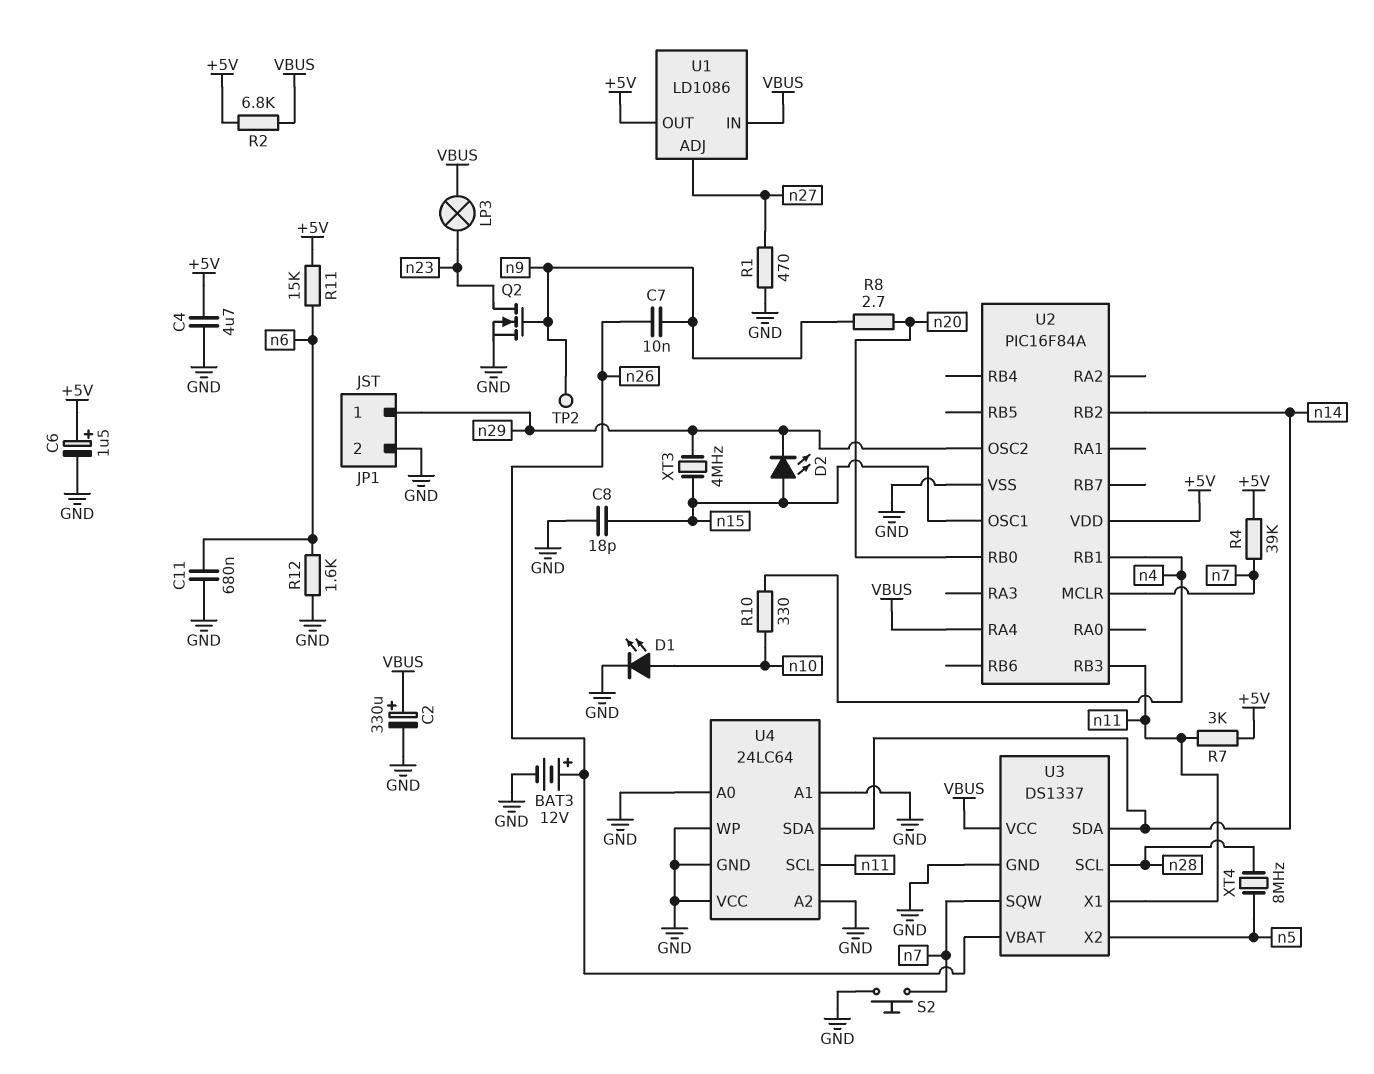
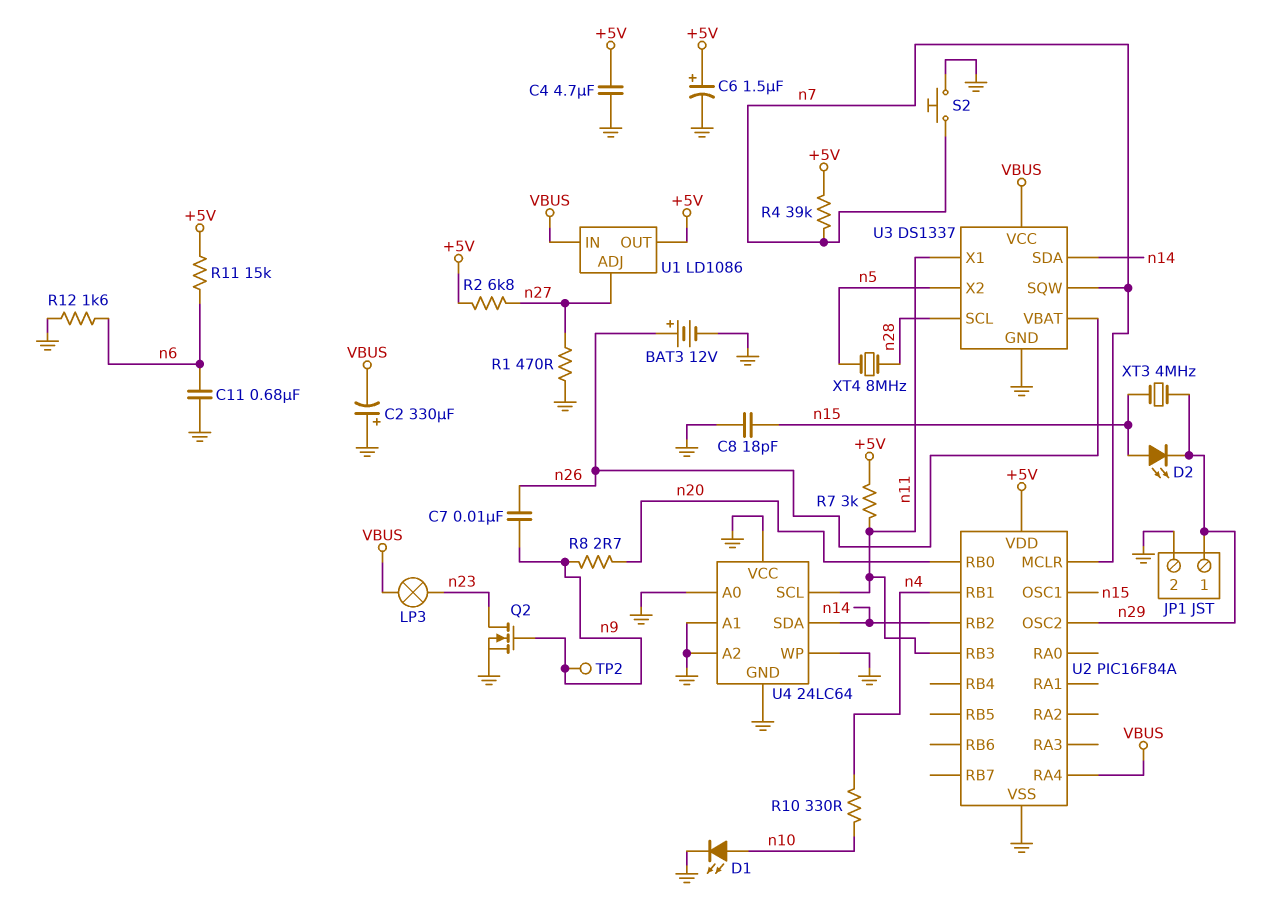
C2: 330uF (plus VBUS, minus GND) -> 330uF (plus GND, minus VBUS)
R2: 6.8k (+5V, VBUS) -> 6.8k (+5V, n27)

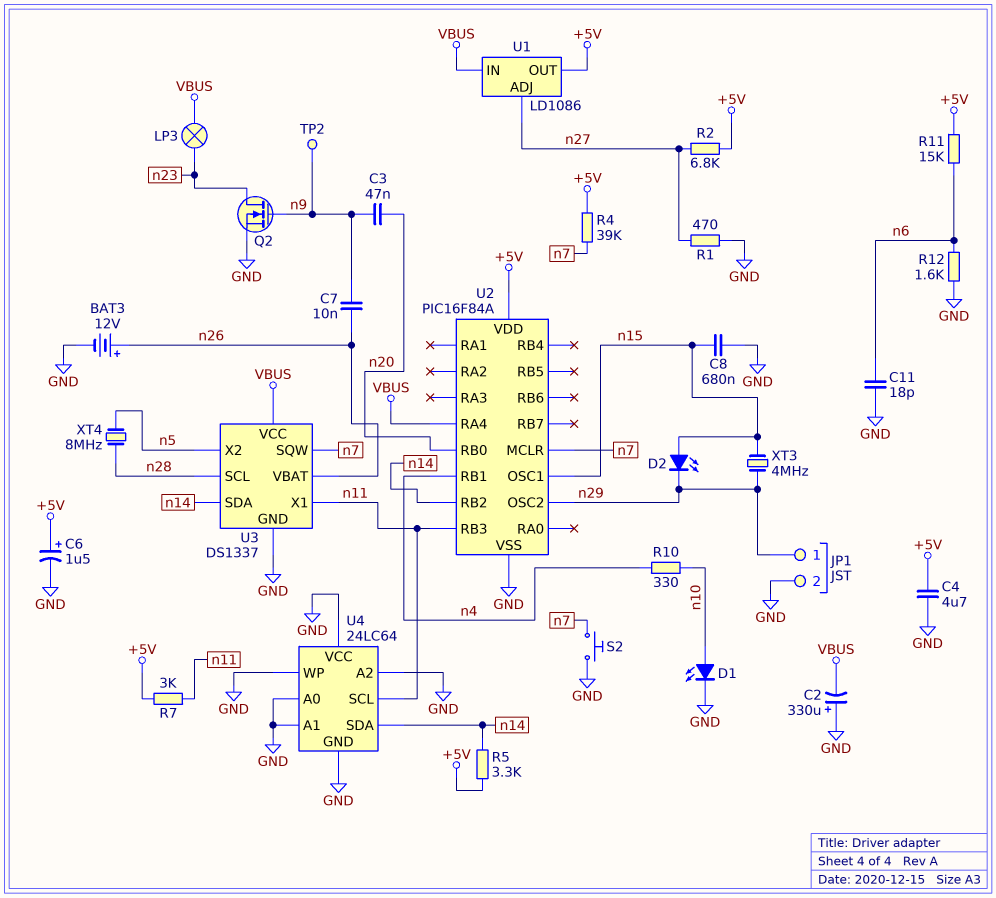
C3: none -> 47nF (n9, n20)
C8: 18pF (GND, n15) -> 680nF (GND, n15)
C11: 680nF (GND, n6) -> 18pF (GND, n6)
R5: none -> 3.3k (+5V, n14)
R8: 2.7 (n9, n20) -> none

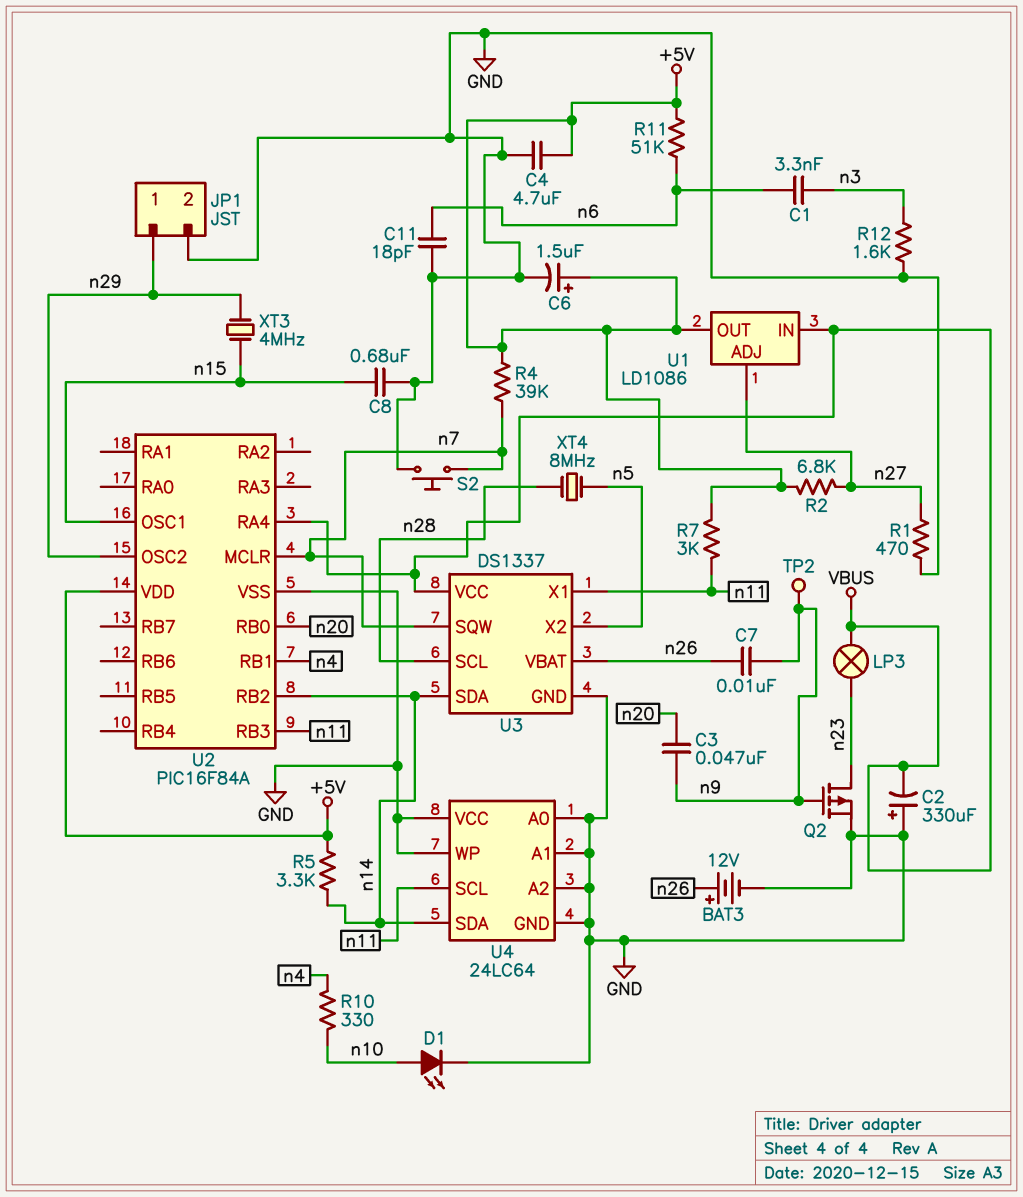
C1: none -> 3.3nF (n3, n6)
D2: LED (A n15, K n29) -> none
Q2: NMOS (G n9, D n23, S GND) -> PMOS (G n9, D n23, S GND)
R11: 15k (+5V, n6) -> 51k (+5V, n6)
R12: 1.6k (GND, n6) -> 1.6k (GND, n3)

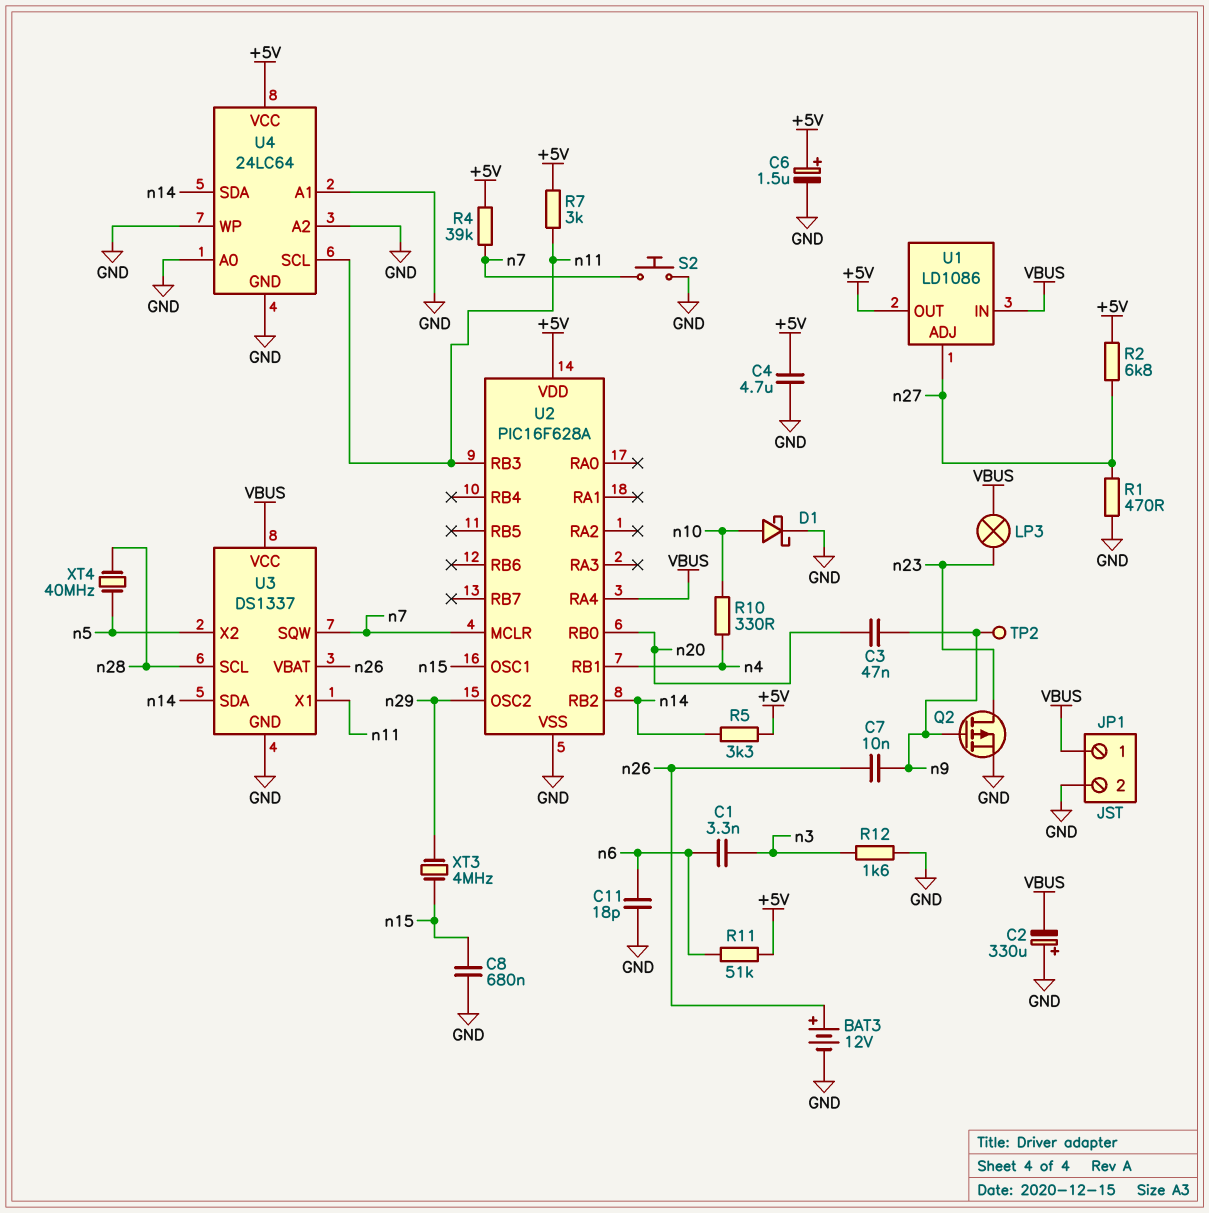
D1: LED (A n10, K GND) -> schottky (A n10, K GND)
JP1 pin 1: n29 -> VBUS
U2: PIC16F84A -> PIC16F628A
U4 pin VCC: GND -> +5V
XT4: 8MHz (n5, n28) -> 40MHz (n5, n28)

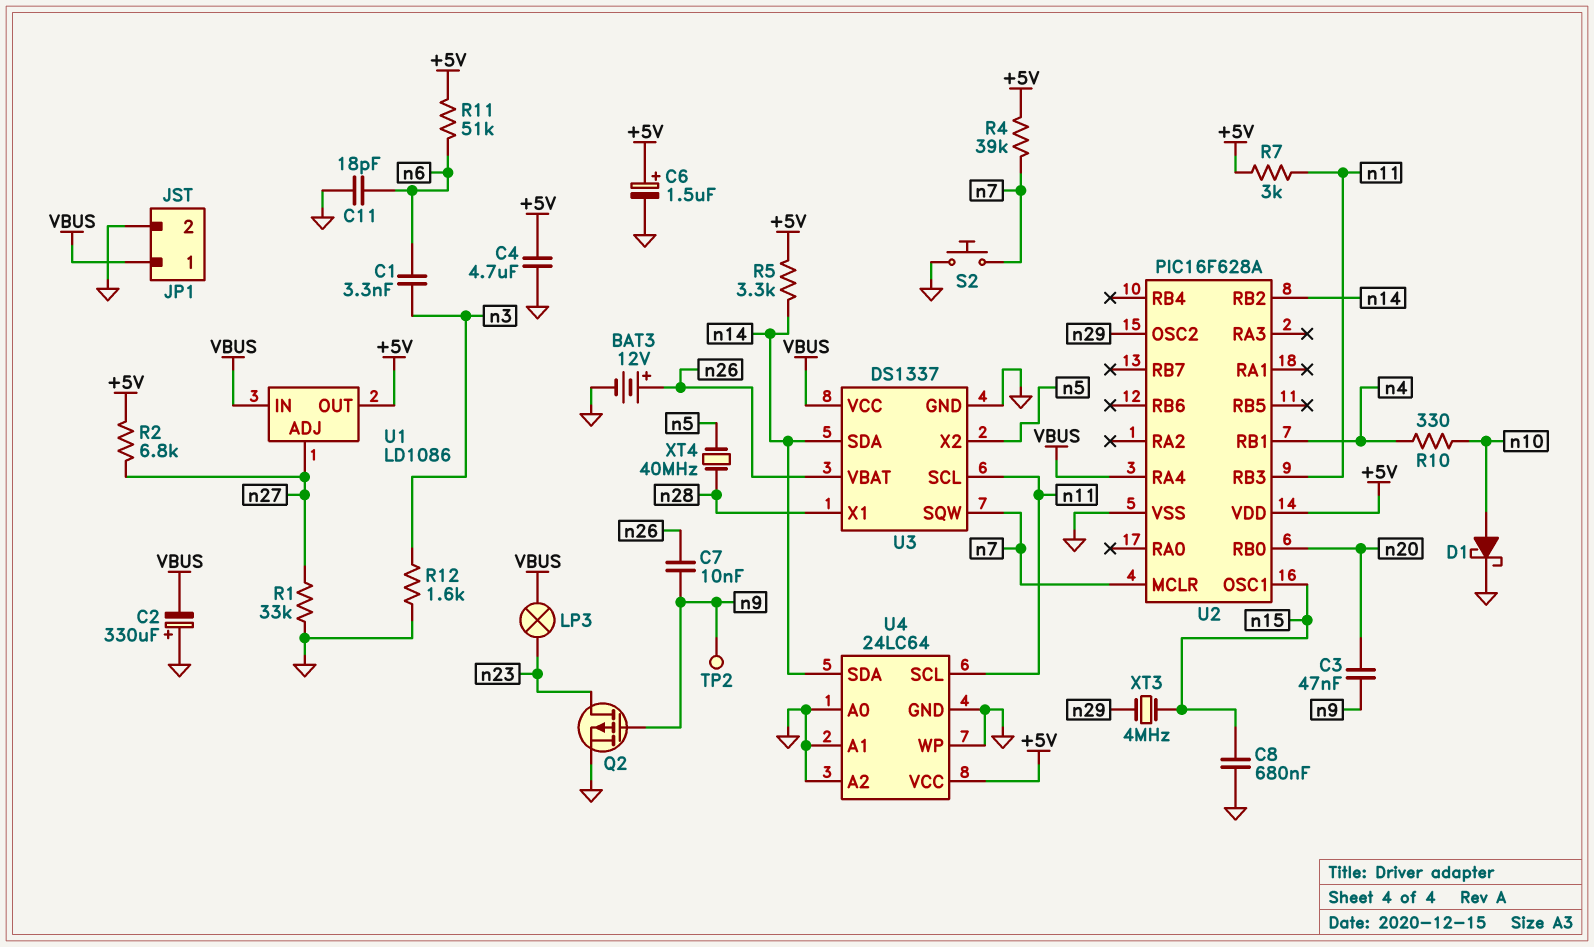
R1: 470 (GND, n27) -> 33k (GND, n27)
U3 pin SCL: n28 -> n11
U3 pin X1: n11 -> n28

